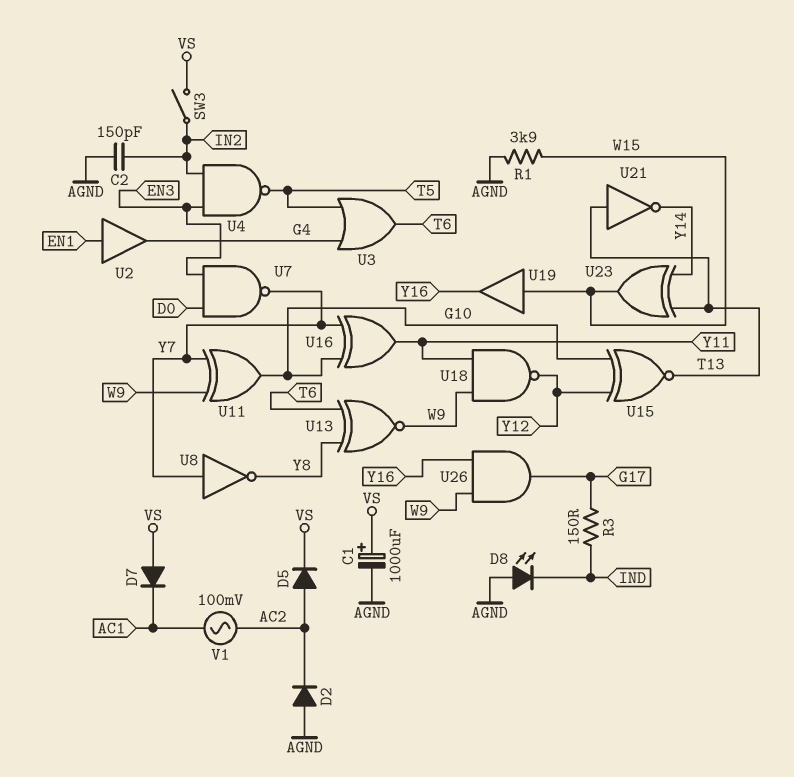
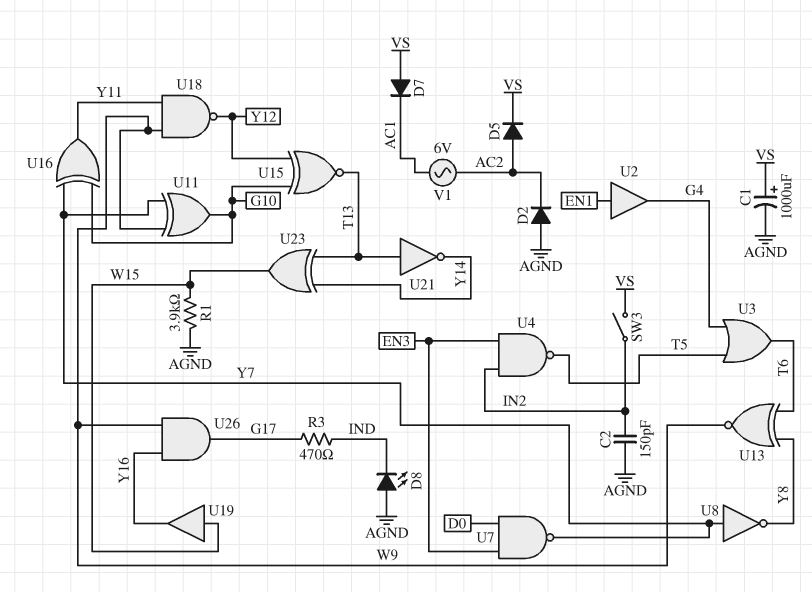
R3: 150 (G17, IND) -> 470 (G17, IND)
V1: AC 100mV (AC1, AC2) -> AC 6V (AC1, AC2)

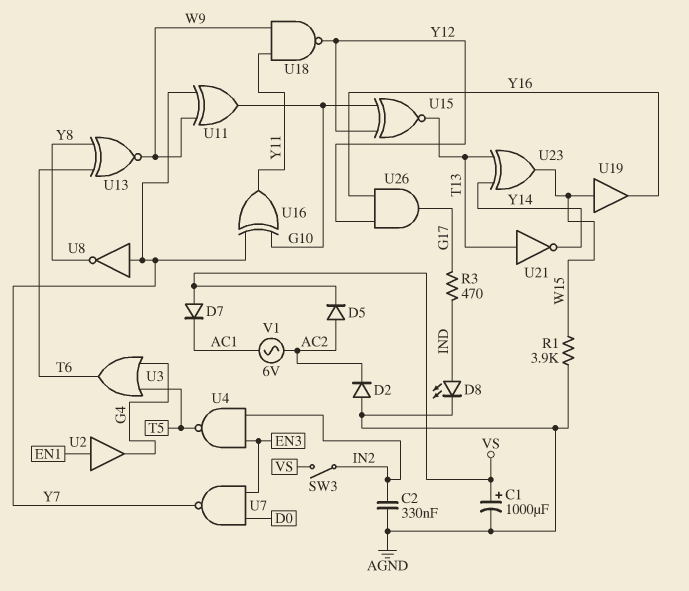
C2: 150pF (AGND, IN2) -> 330nF (AGND, IN2)
D8: LED (A AGND, K IND) -> LED (A IND, K AGND)
U26: AND (in W9, in Y16, out G17) -> AND (in Y12, in Y16, out G17)

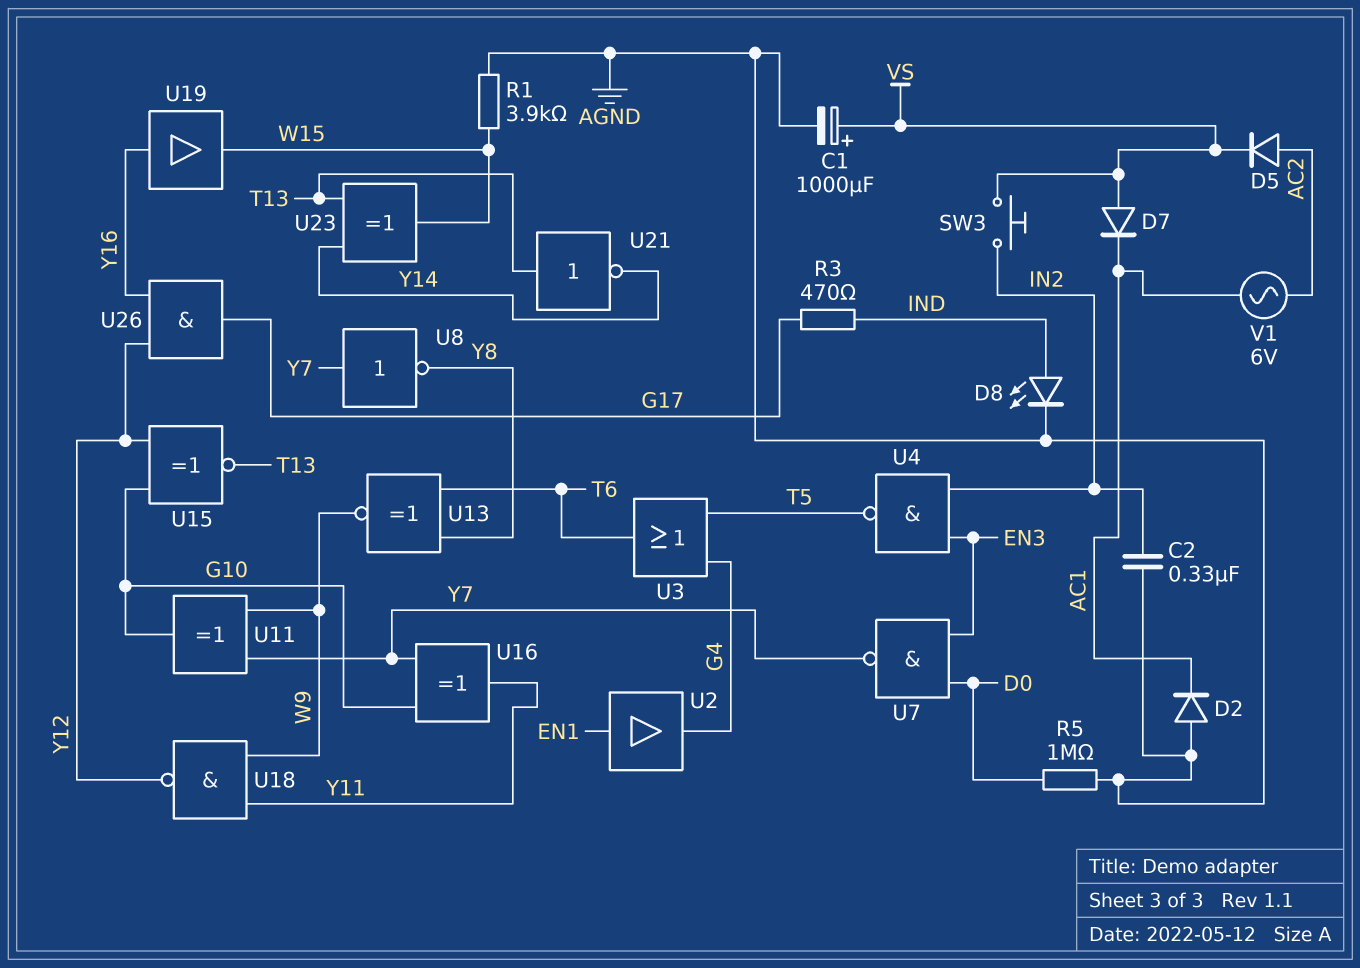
D2: diode (A AGND, K AC2) -> diode (A AGND, K AC1)
R5: none -> 1M (AGND, D0)
SW3: switch (IN2, VS) -> button (IN2, VS)
U19: buffer (in W15, out Y16) -> buffer (in Y16, out W15)

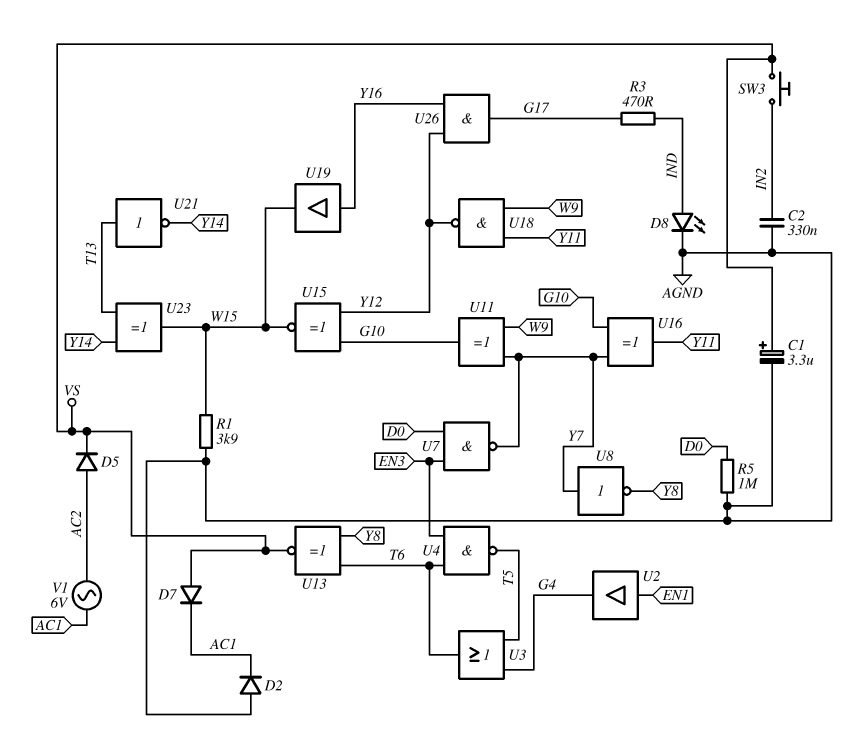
C1: 1000uF (plus VS, minus AGND) -> 3.3uF (plus VS, minus AGND)
U4: NAND (in EN3, in IN2, out T5) -> NAND (in EN3, in T6, out T5)
U13: XNOR (in T6, in Y8, out W9) -> XNOR (in T6, in Y8, out VS)
U15: XNOR (in G10, in Y12, out T13) -> XNOR (in G10, in Y12, out W15)

